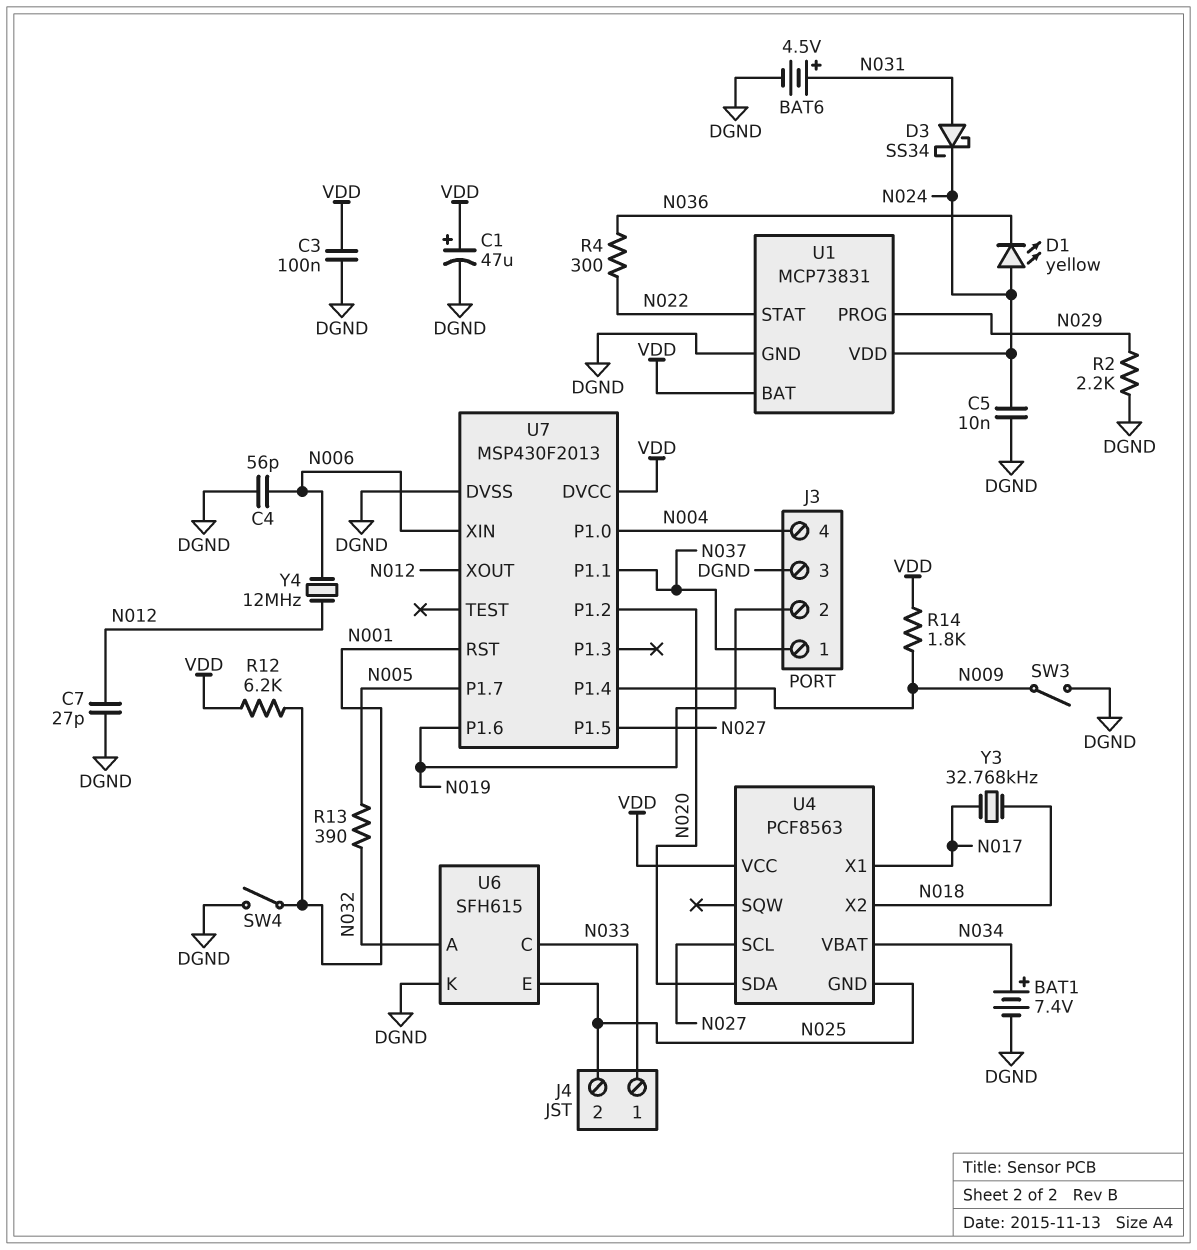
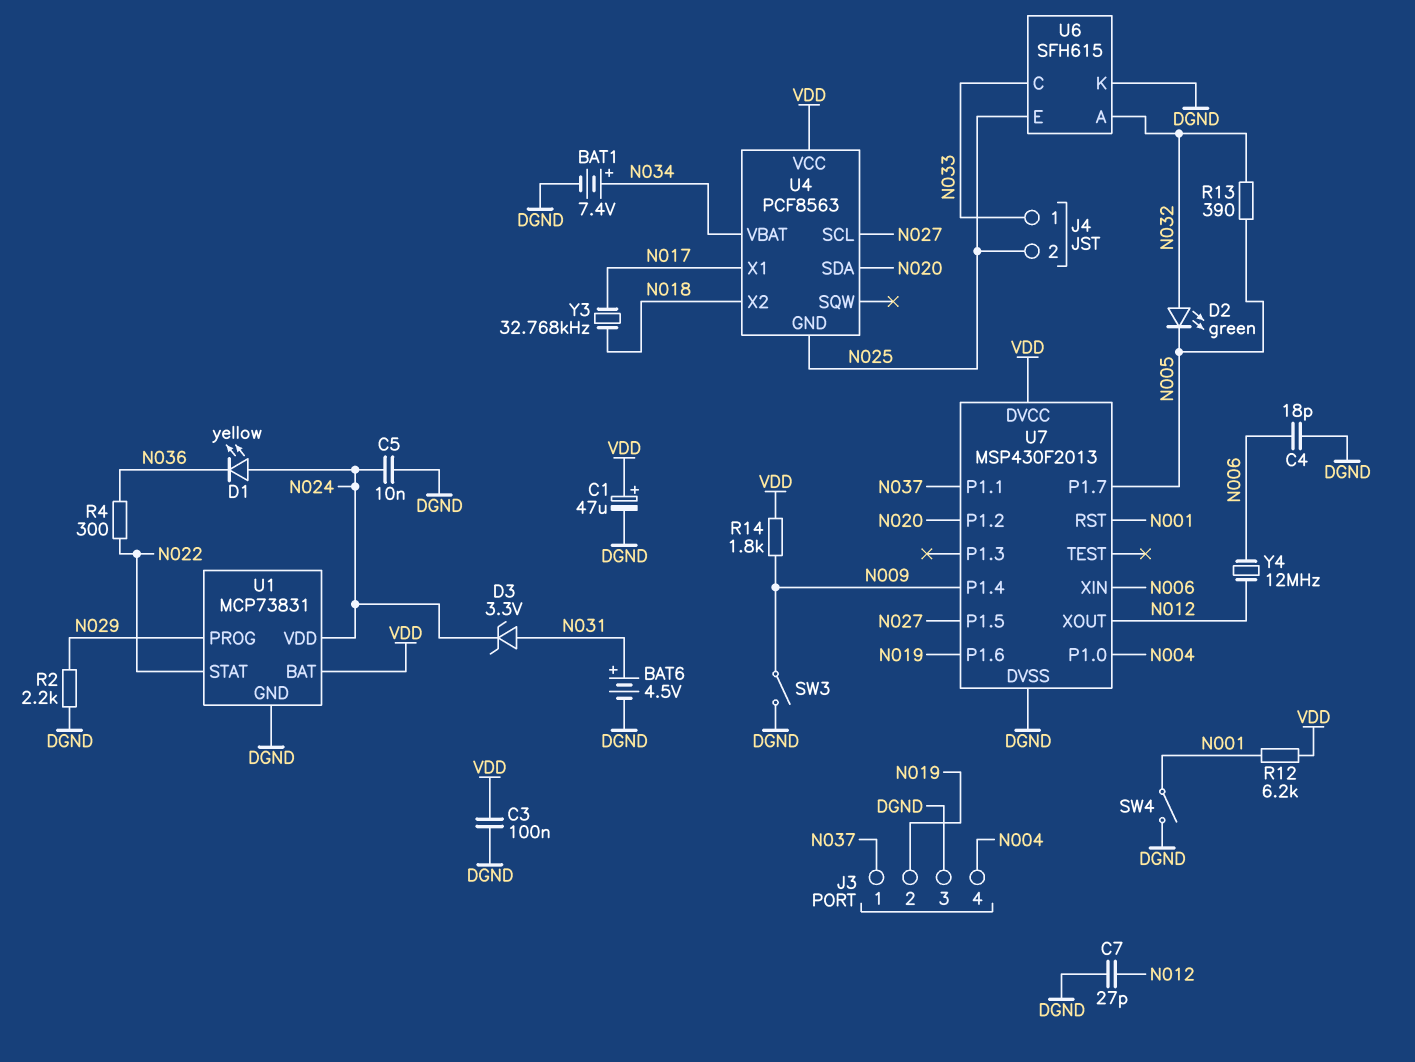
C4: 56pF (DGND, N006) -> 18pF (DGND, N006)
D2: none -> LED green (A N032, K N005)
D3: schottky SS34 (A N031, K N024) -> zener 3.3V (A N031, K N024)

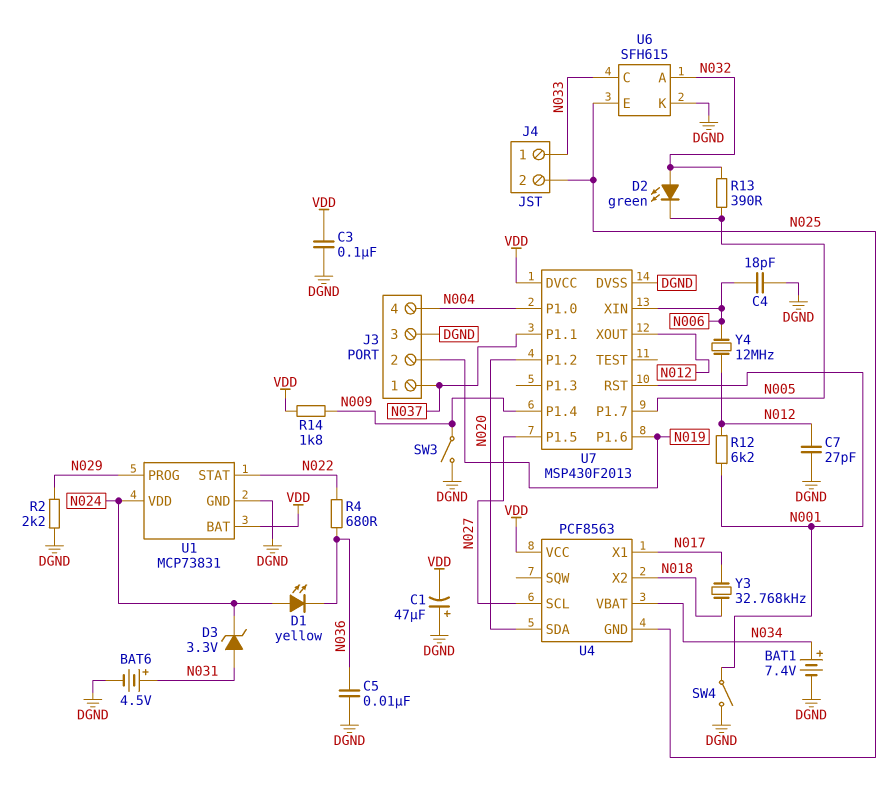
C1: 47uF (plus VDD, minus DGND) -> 47uF (plus DGND, minus VDD)
C5: 10nF (DGND, N024) -> 10nF (DGND, N036)
R4: 300 (N022, N036) -> 680 (N022, N036)
R12: 6.2k (N001, VDD) -> 6.2k (N001, N012)

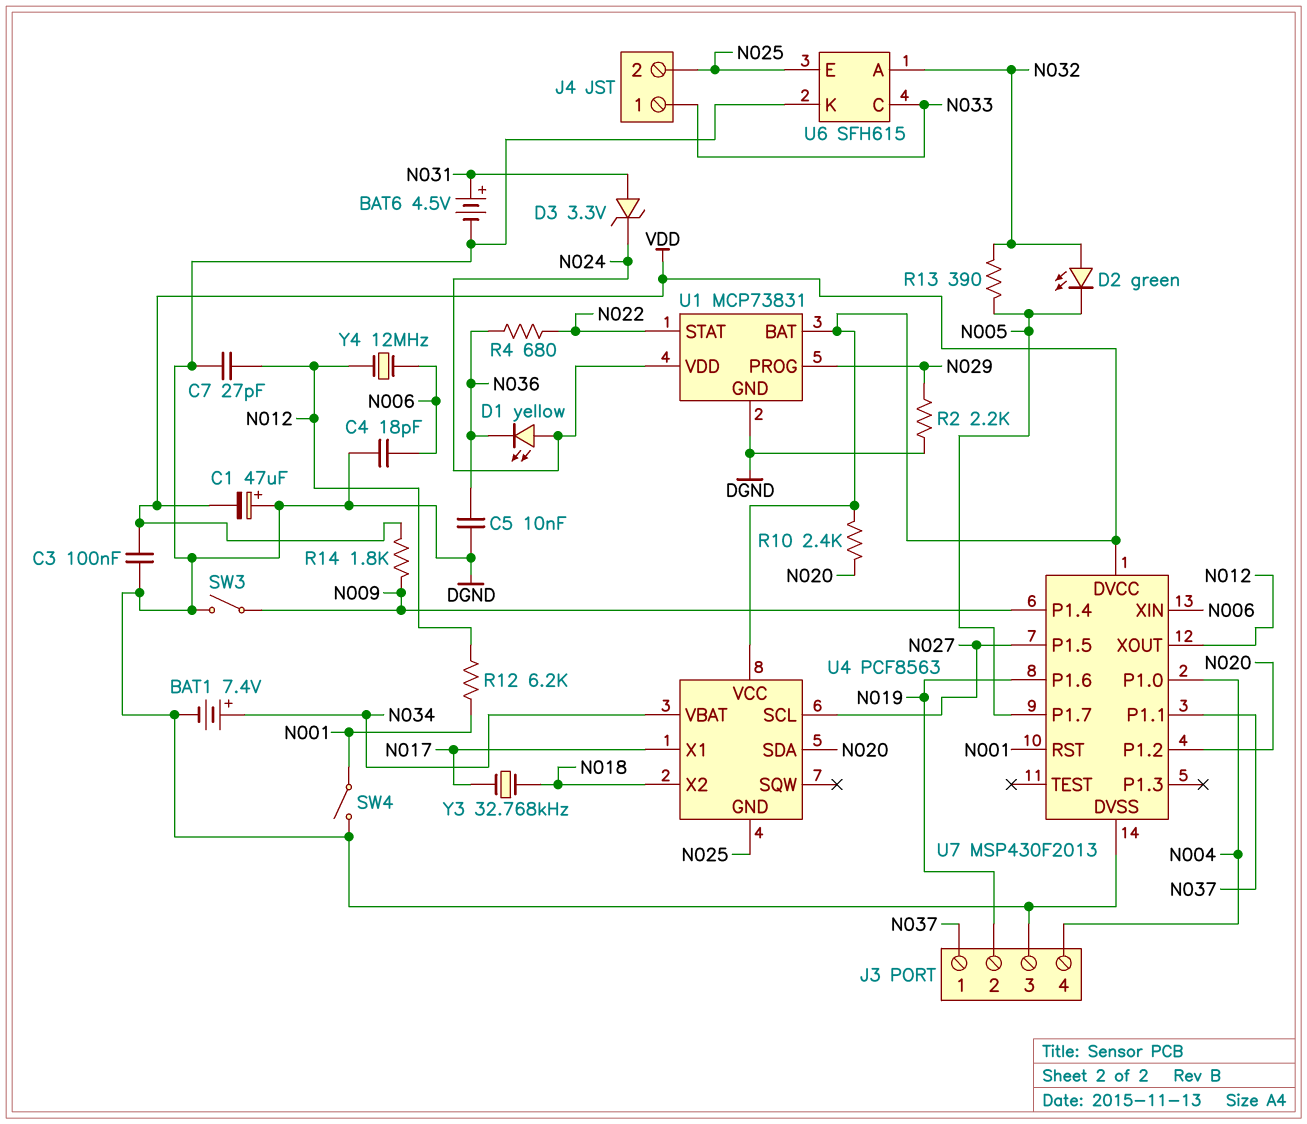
R10: none -> 2.4k (N020, VDD)

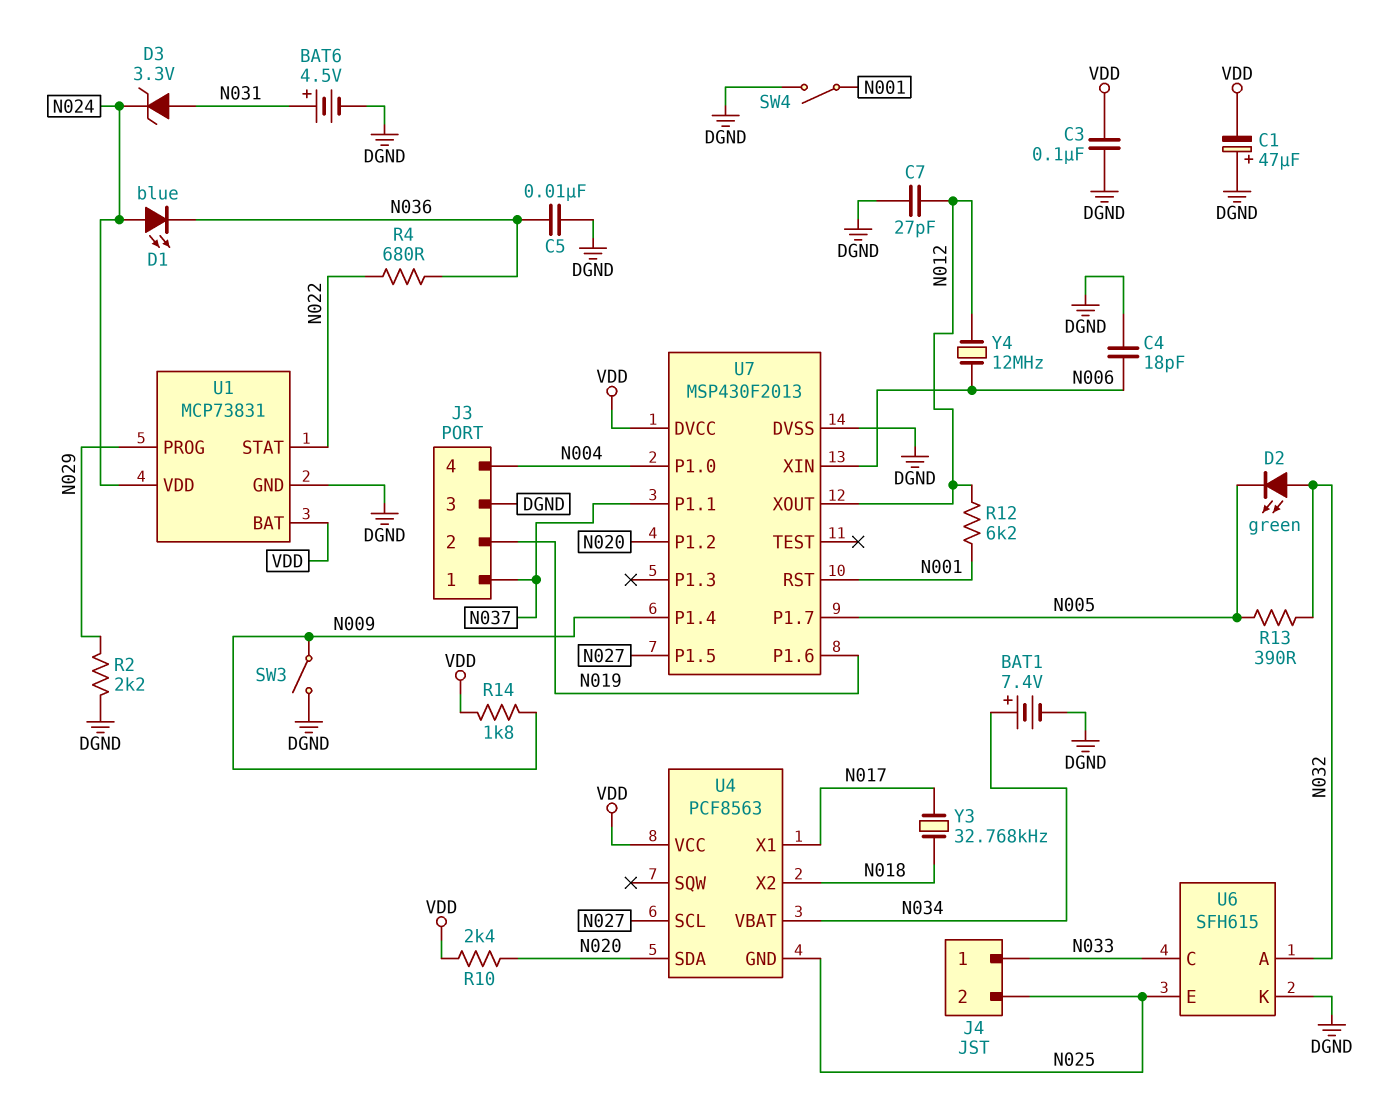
D1: LED yellow (A N024, K N036) -> LED blue (A N024, K N036)

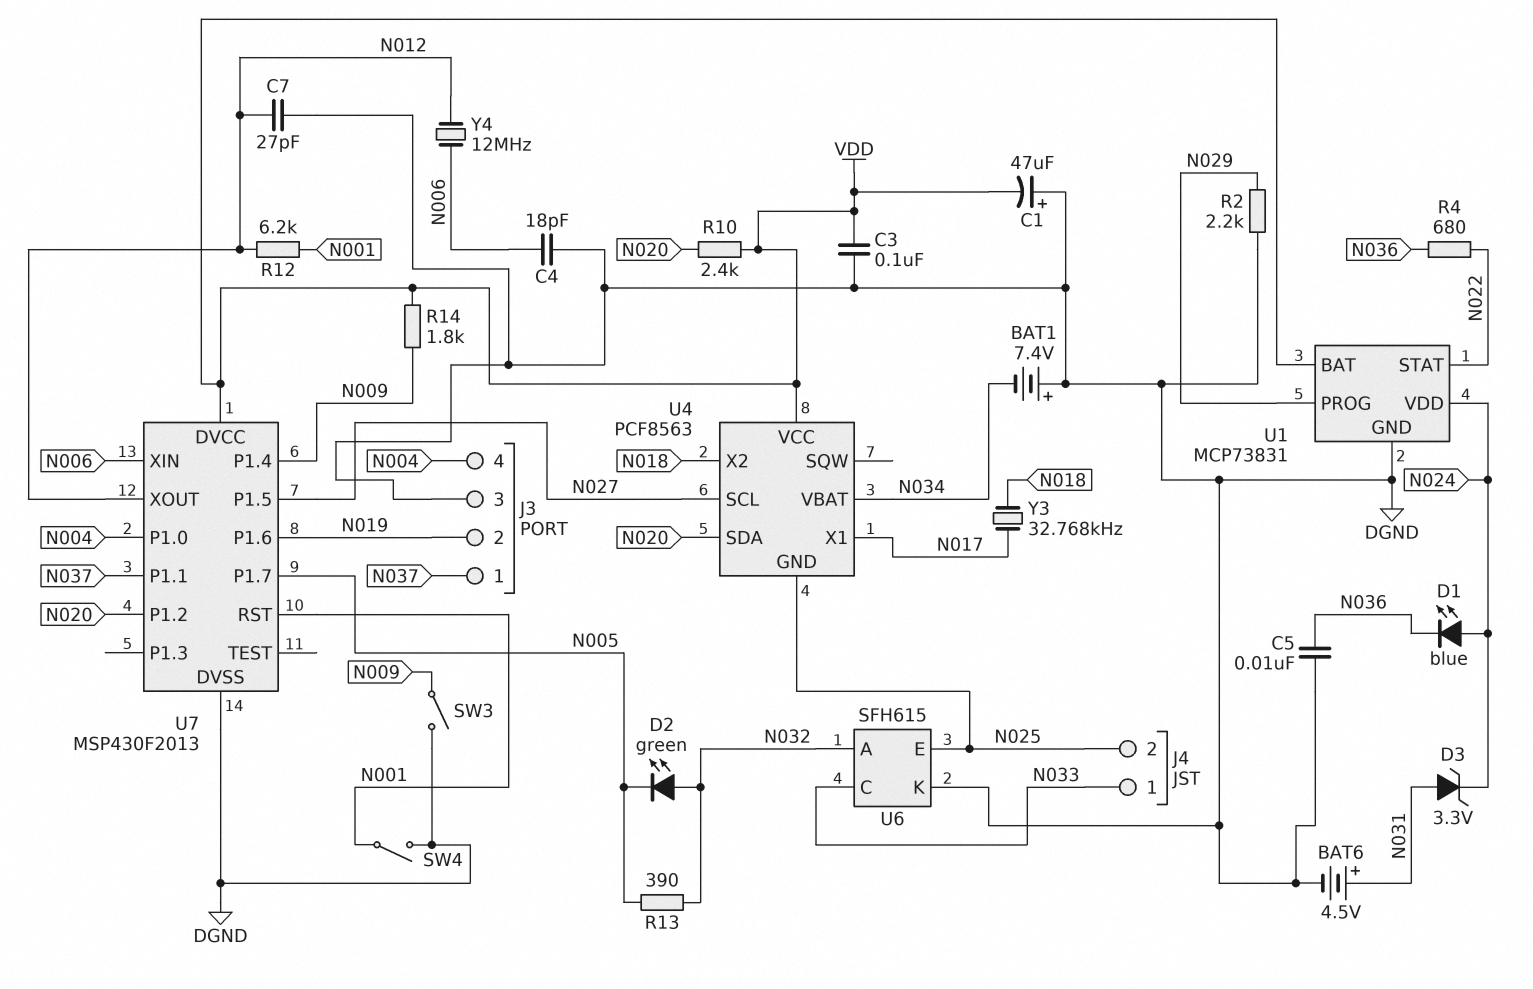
BAT1: 7.4V (plus N034, minus DGND) -> 7.4V (plus DGND, minus N034)

